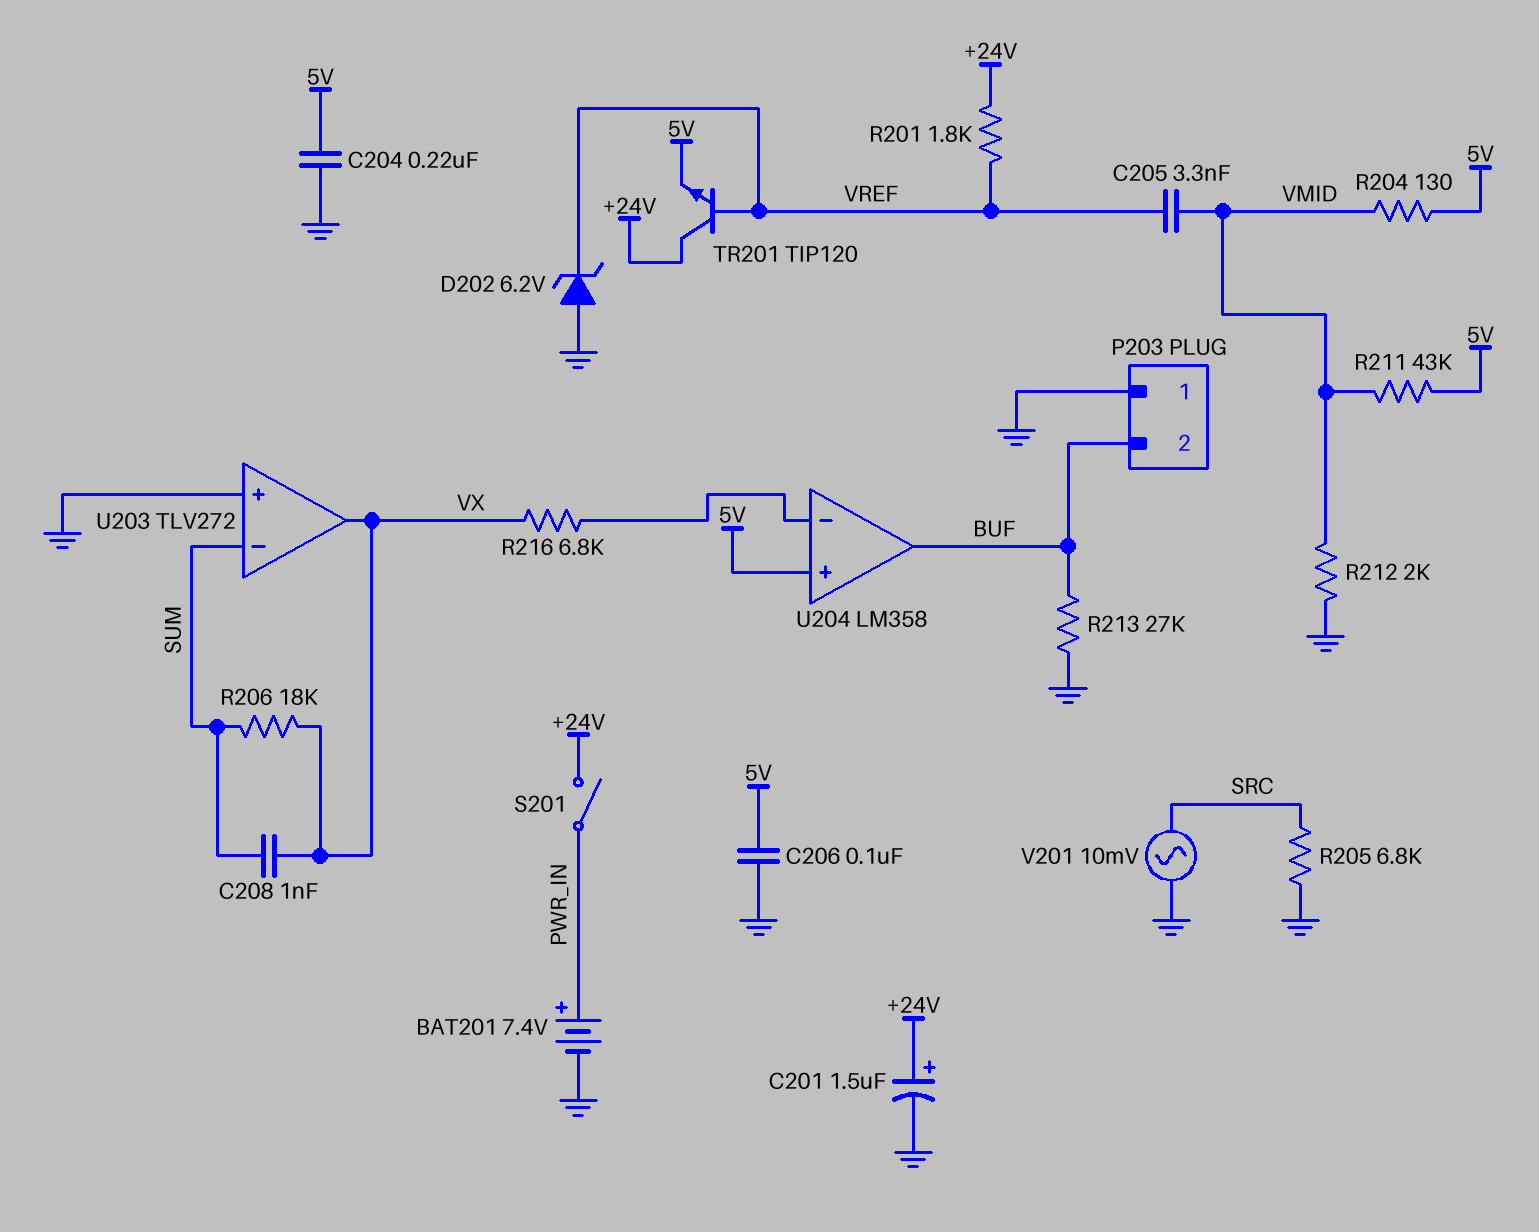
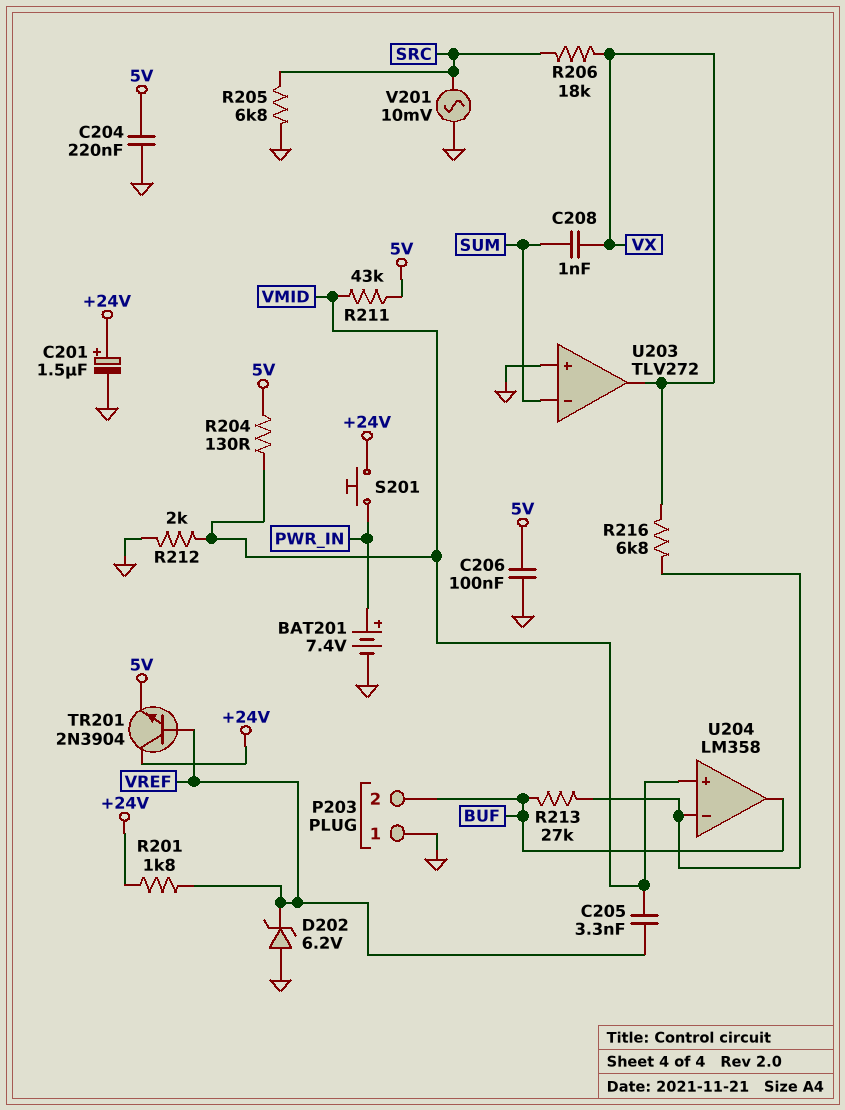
R206: 18k (SUM, VX) -> 18k (SRC, VX)
R213: 27k (BUF, GND) -> 27k (BUF, U204/in-)
S201: switch (+24V, PWR_IN) -> button (+24V, PWR_IN)
TR201: NPN TIP120 (B VREF, C +24V, E 5V) -> NPN 2N3904 (B VREF, C +24V, E 5V)
U204 pin in+: 5V -> VMID

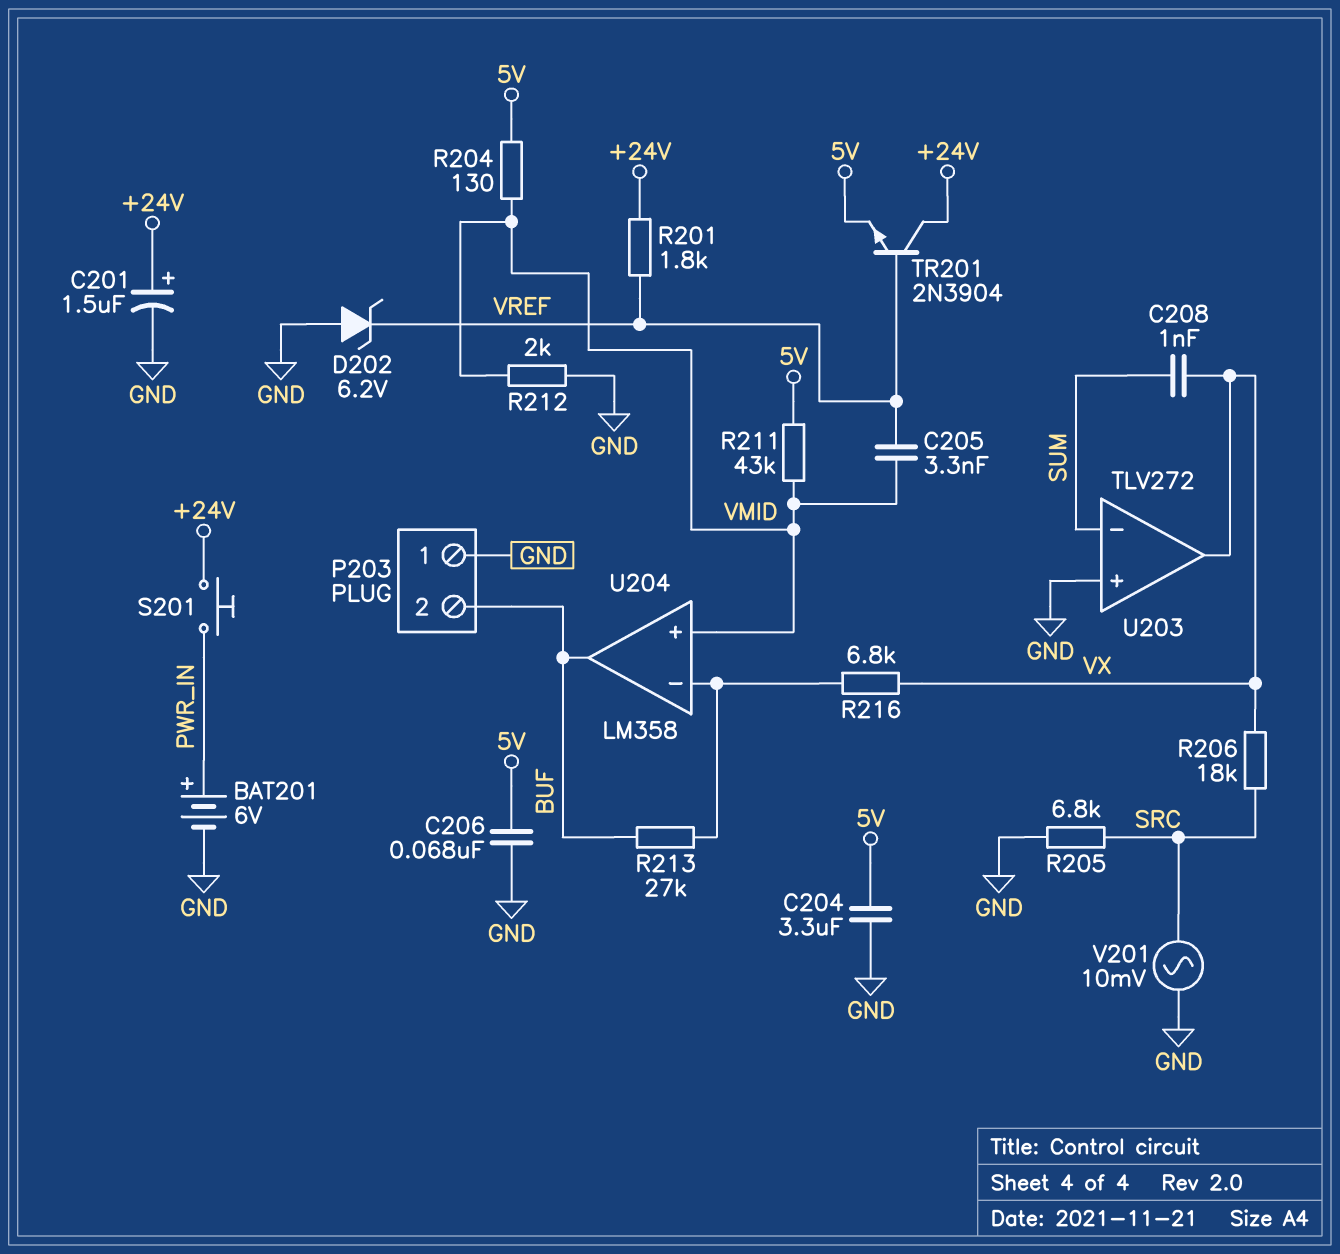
BAT201: 7.4V (plus PWR_IN, minus GND) -> 6V (plus PWR_IN, minus GND)
C204: 220nF (5V, GND) -> 3.3uF (5V, GND)
C206: 100nF (5V, GND) -> 68nF (5V, GND)

